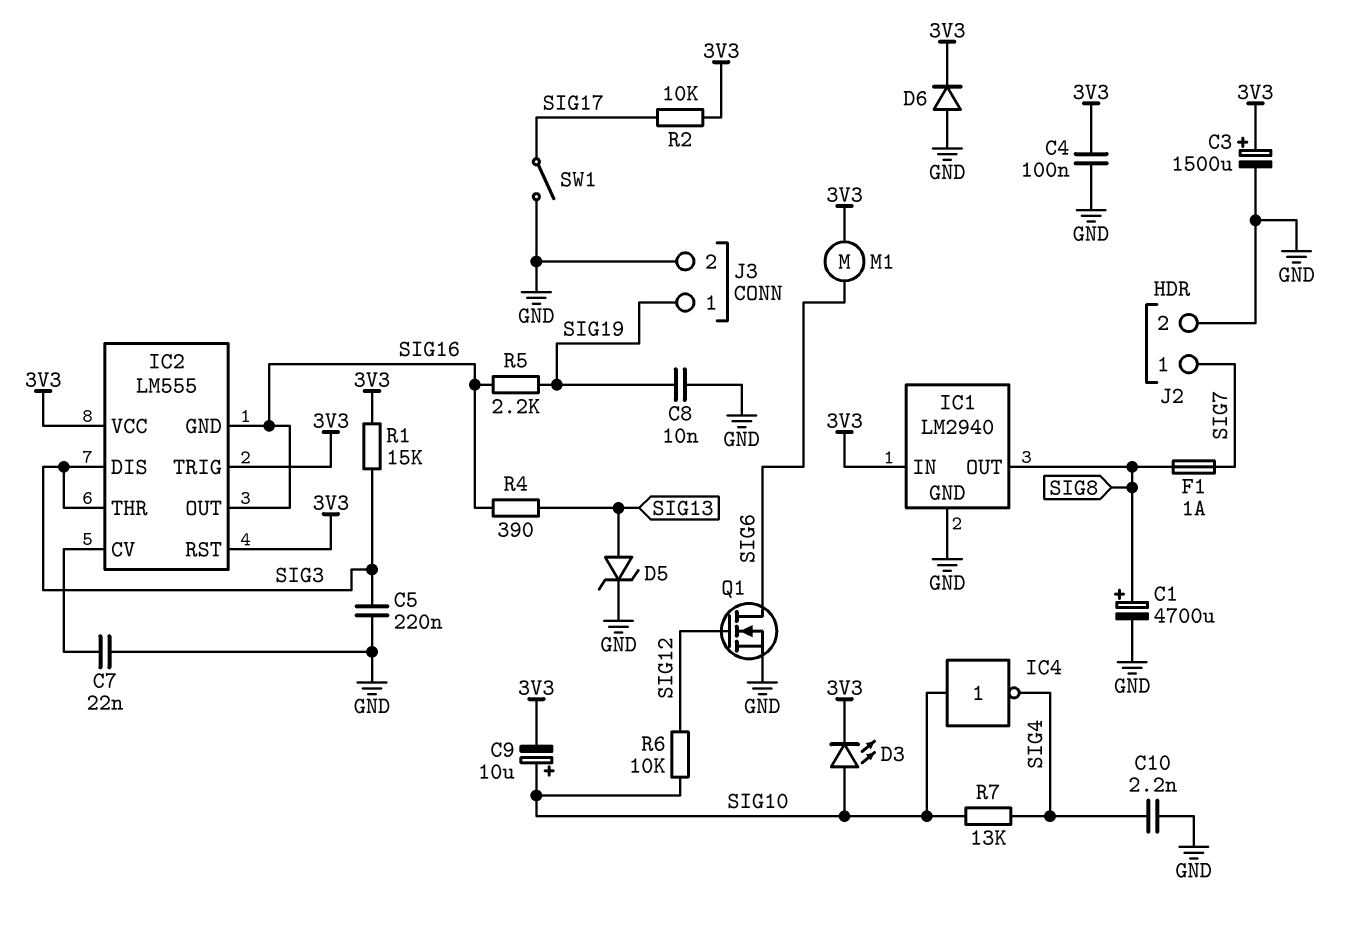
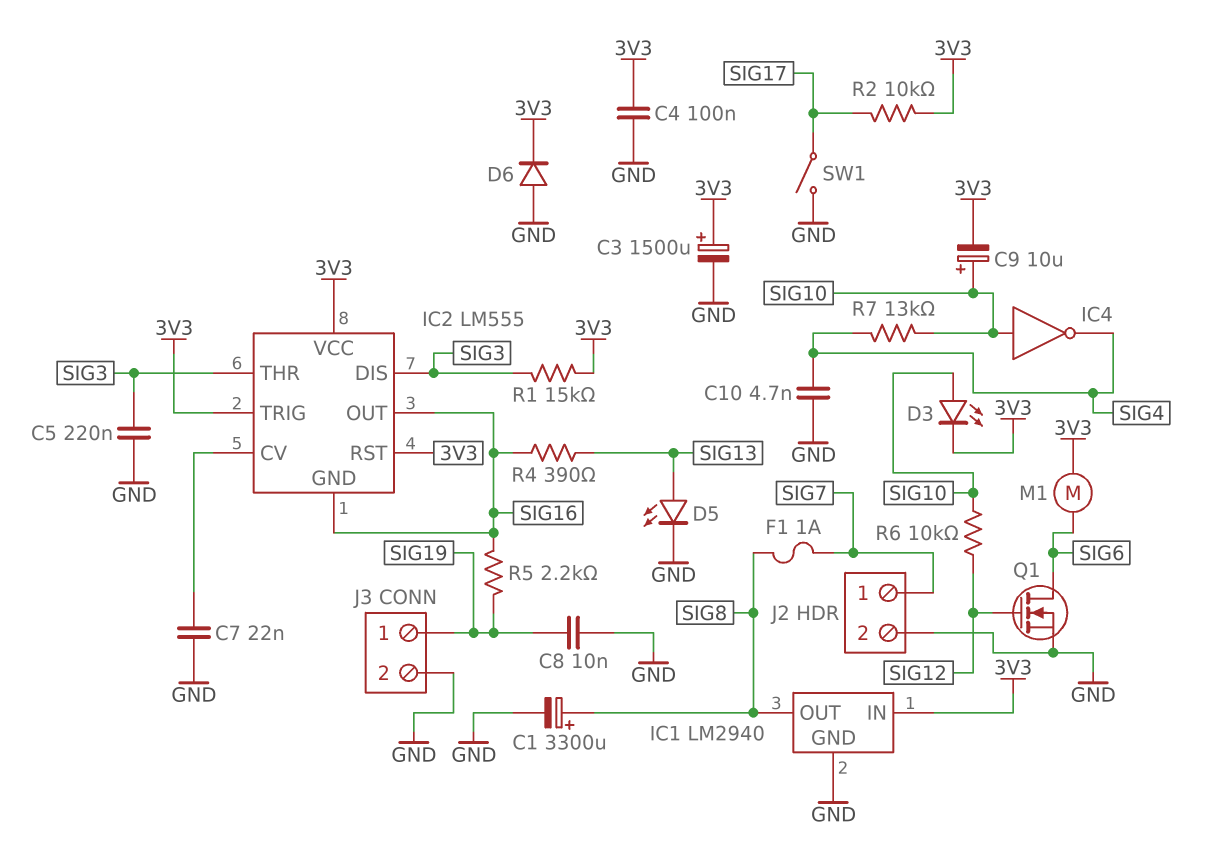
C1: 4700uF (plus SIG8, minus GND) -> 3300uF (plus SIG8, minus GND)
C10: 2.2nF (GND, SIG4) -> 4.7nF (GND, SIG4)
D5: zener (A SIG13, K GND) -> LED (A SIG13, K GND)

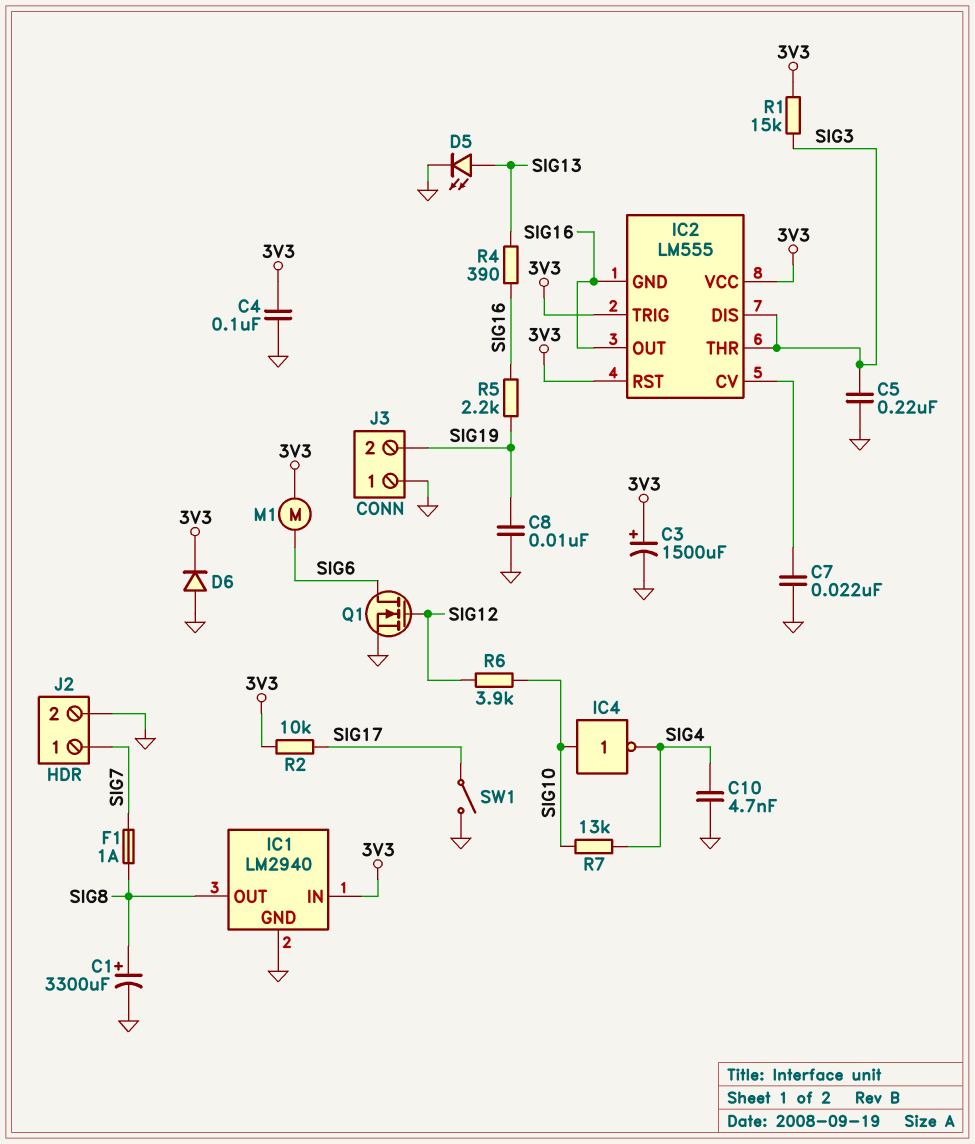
C9: 10uF (plus SIG10, minus 3V3) -> none
D3: LED (A SIG10, K 3V3) -> none
J3 pin 1: SIG19 -> GND
J3 pin 2: GND -> SIG19
R6: 10k (SIG10, SIG12) -> 3.9k (SIG10, SIG12)

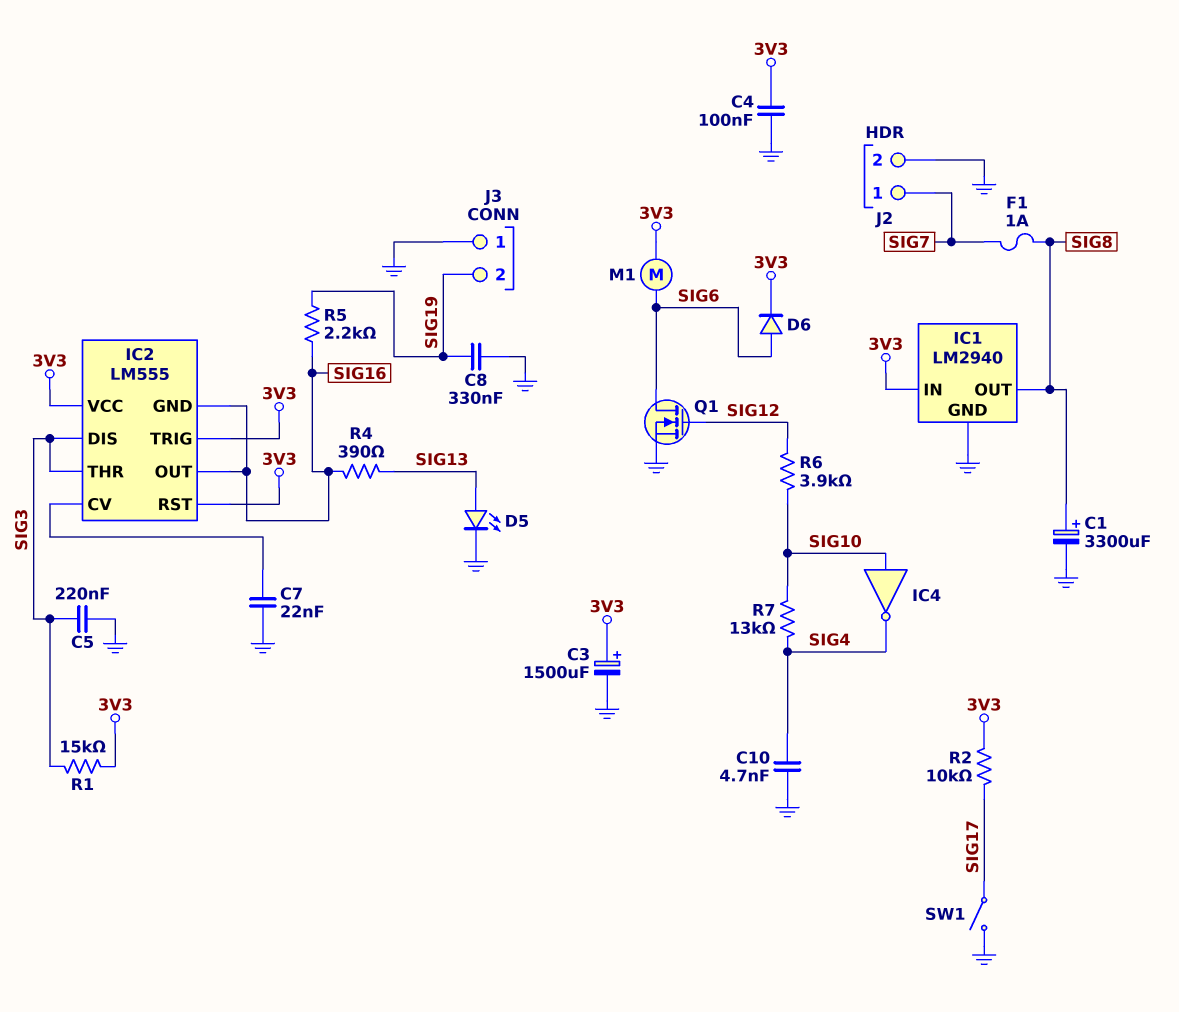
C8: 10nF (GND, SIG19) -> 330nF (GND, SIG19)
D6: diode (A GND, K 3V3) -> diode (A SIG6, K 3V3)

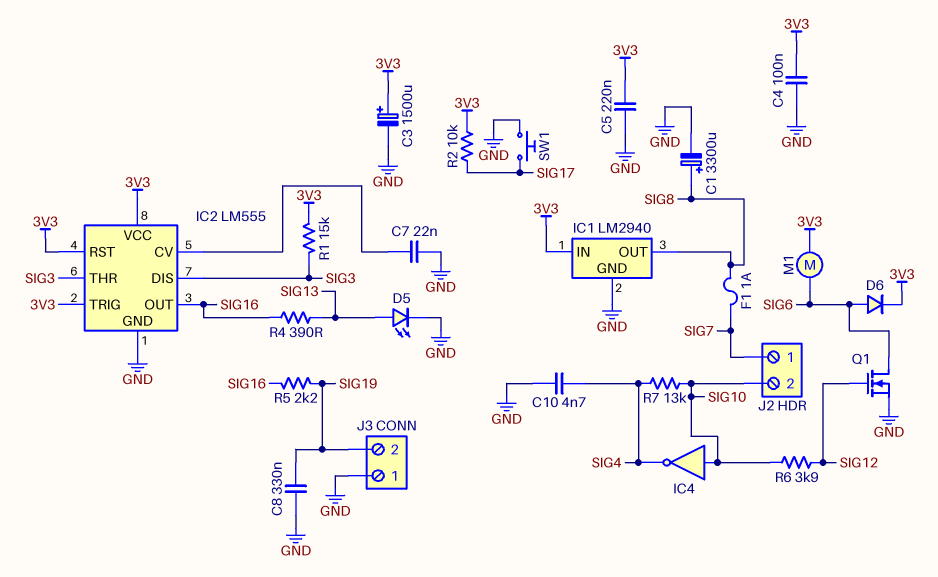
C5: 220nF (GND, SIG3) -> 220nF (3V3, GND)
IC2 pin GND: SIG16 -> GND
J2 pin 2: GND -> SIG10
SW1: switch (GND, SIG17) -> button (GND, SIG17)

